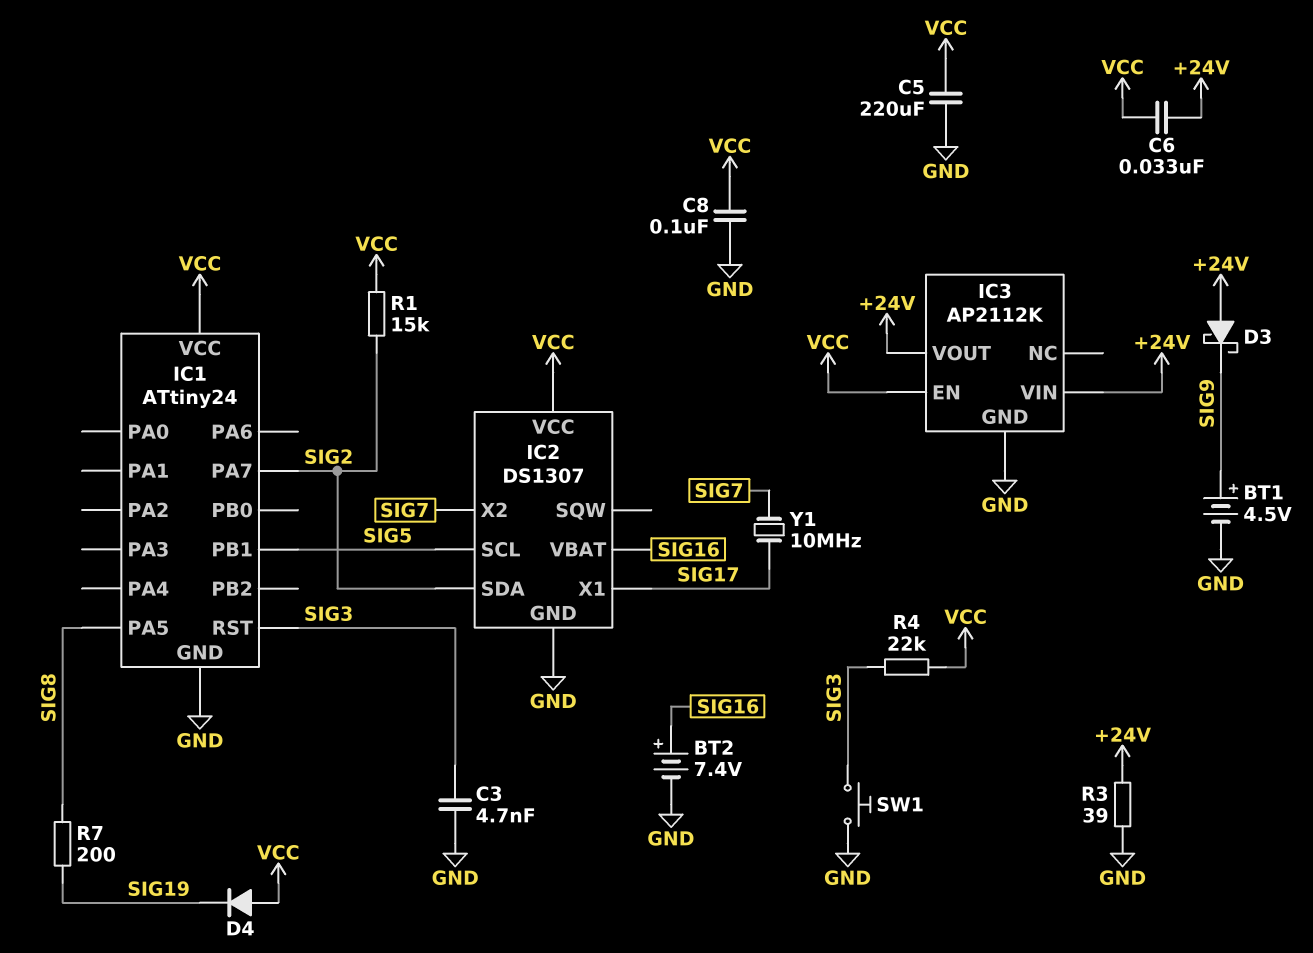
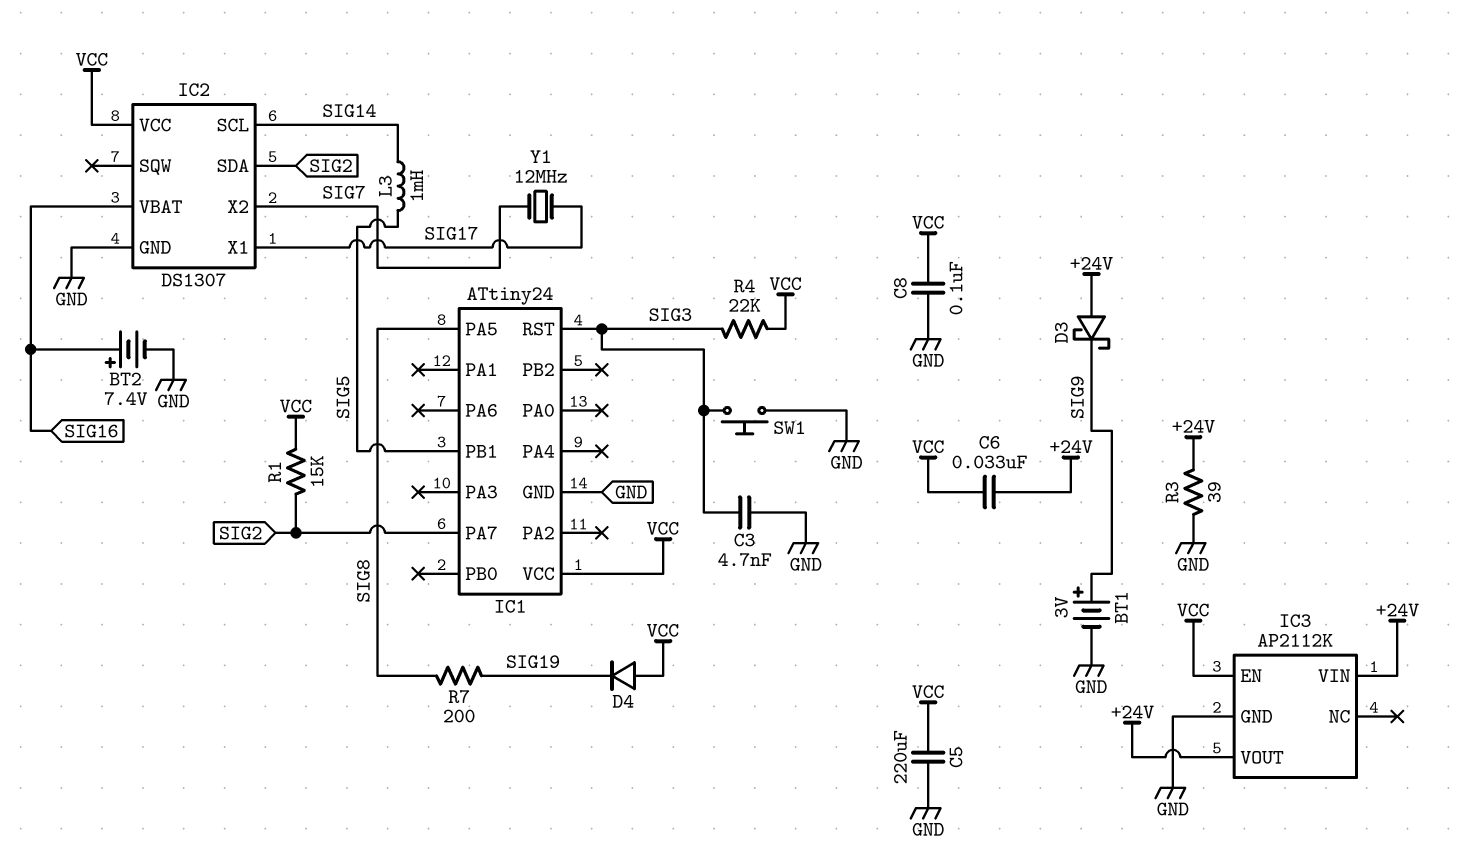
BT1: 4.5V (plus SIG9, minus GND) -> 3V (plus SIG9, minus GND)
IC2 pin SCL: SIG5 -> SIG14
L3: none -> 1mH (SIG5, SIG14)
Y1: 10MHz (SIG7, SIG17) -> 12MHz (SIG7, SIG17)

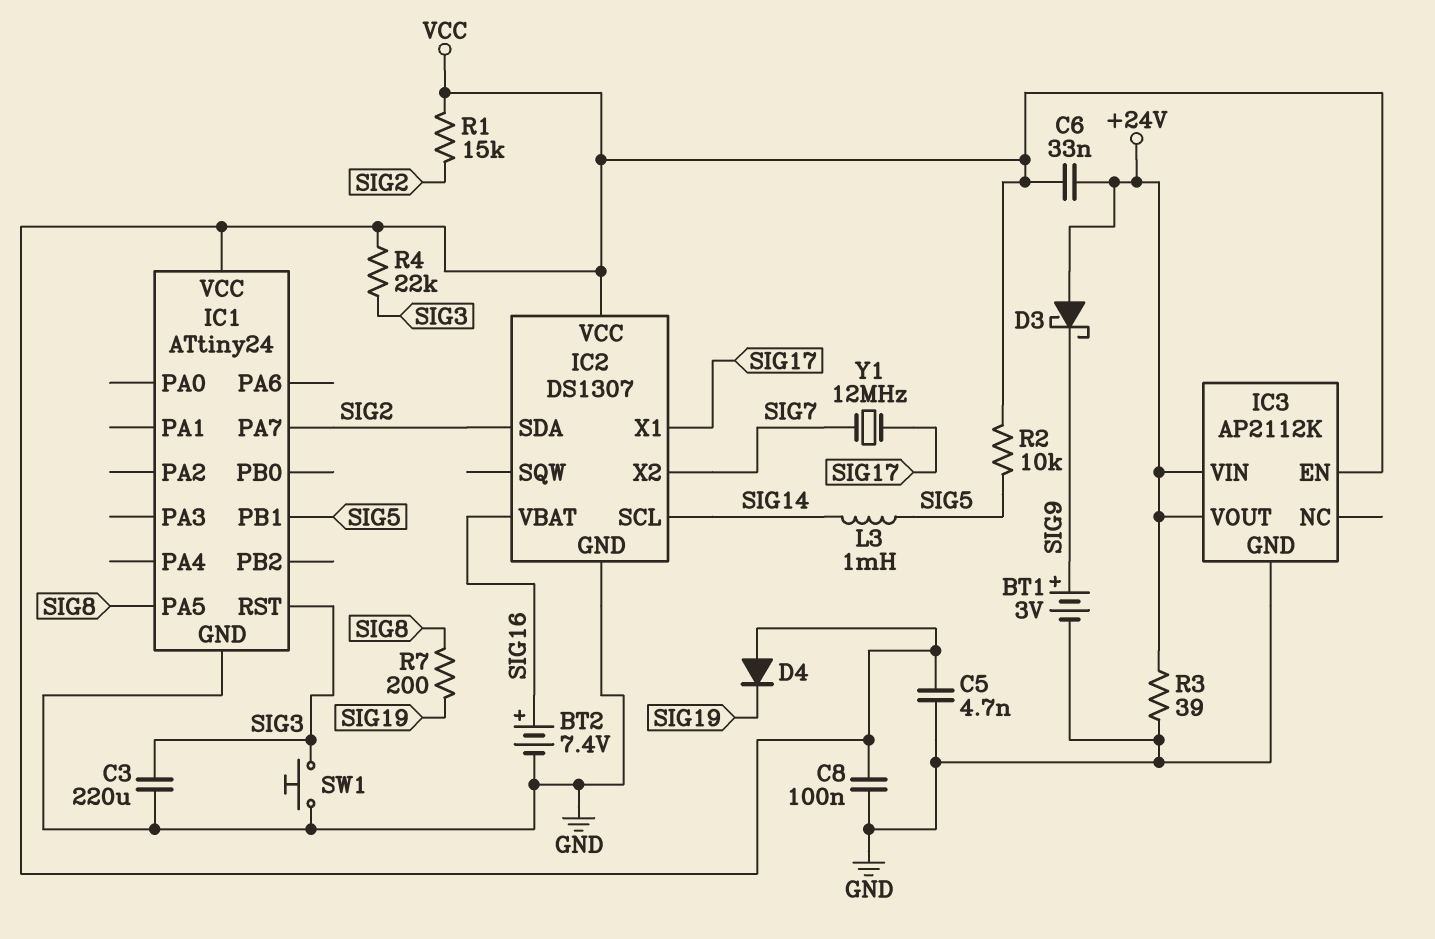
C3: 4.7nF (GND, SIG3) -> 220uF (GND, SIG3)
C5: 220uF (GND, VCC) -> 4.7nF (GND, VCC)
R2: none -> 10k (SIG5, VCC)

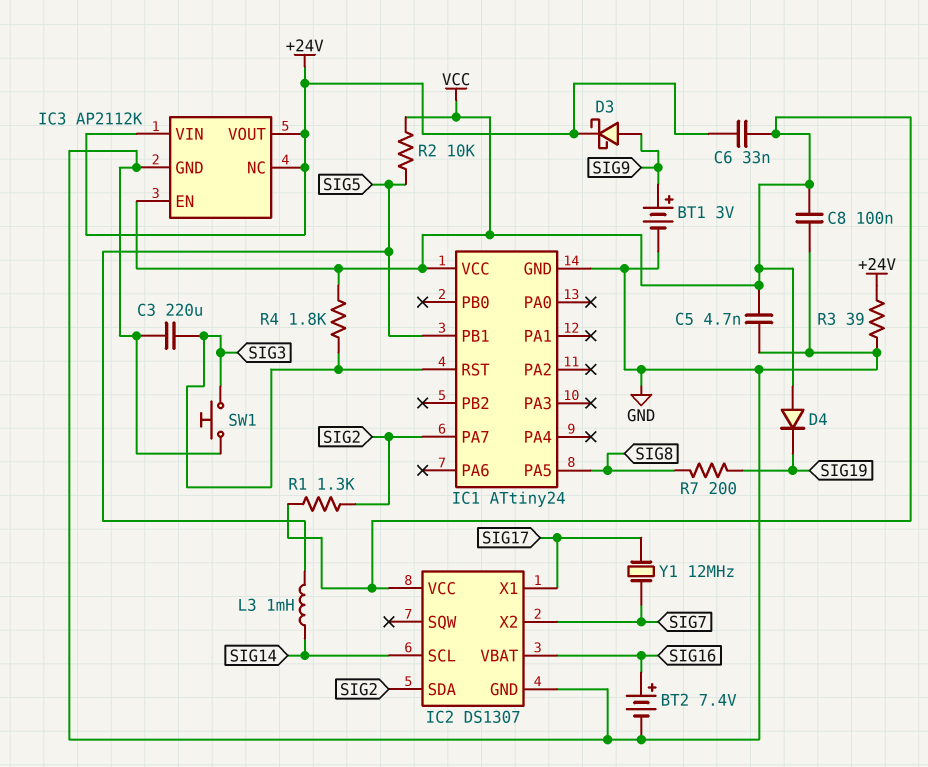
D3: schottky (A +24V, K SIG9) -> schottky (A SIG9, K +24V)
IC3 pin NC: none -> +24V
R1: 15k (SIG2, VCC) -> 1.3k (SIG2, VCC)
R4: 22k (SIG3, VCC) -> 1.8k (SIG3, VCC)

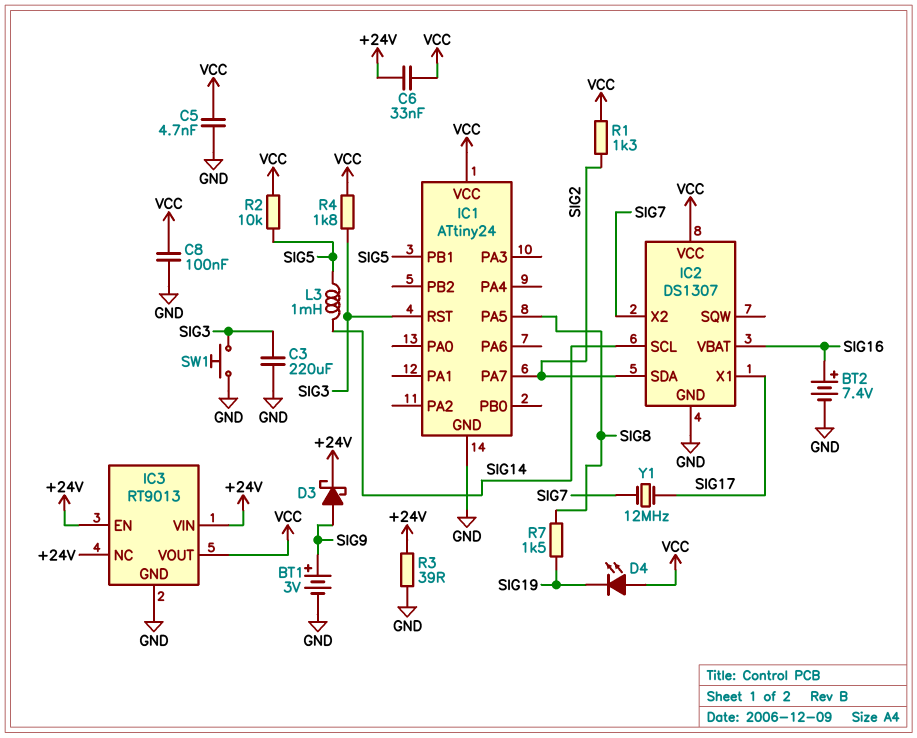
D4: diode (A VCC, K SIG19) -> LED (A VCC, K SIG19)
IC3: AP2112K -> RT9013
IC3 pin EN: VCC -> +24V
IC3 pin VOUT: +24V -> VCC
R7: 200 (SIG8, SIG19) -> 1.5k (SIG8, SIG19)

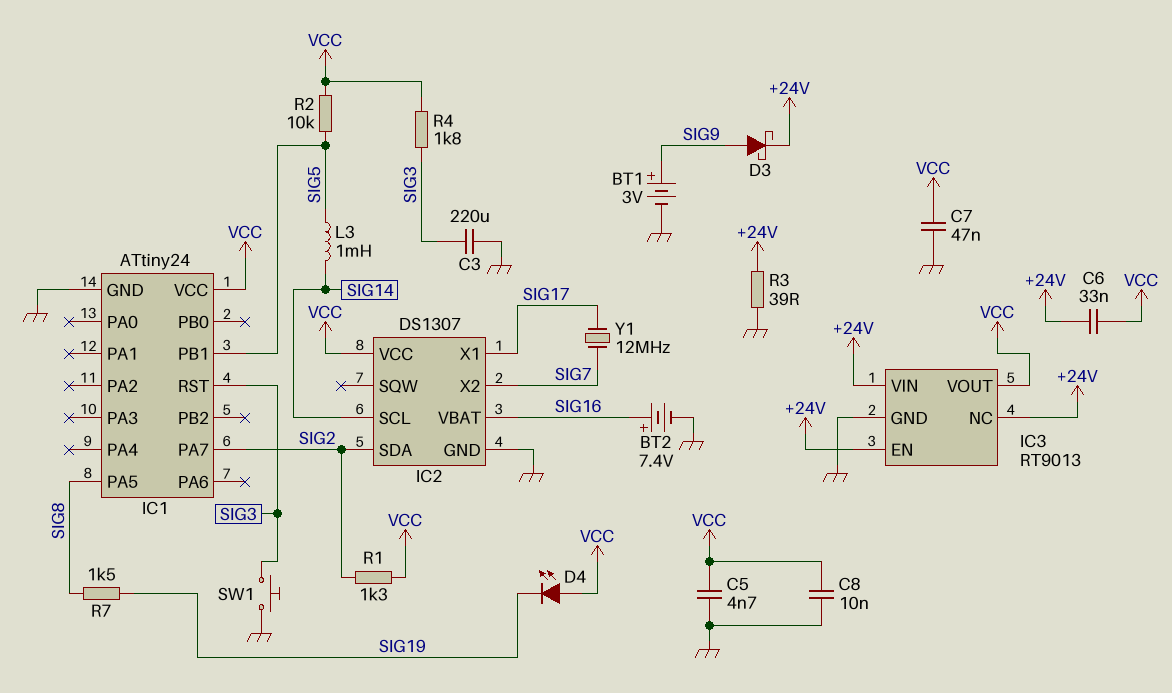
C7: none -> 47nF (GND, VCC)
C8: 100nF (GND, VCC) -> 10nF (GND, VCC)

